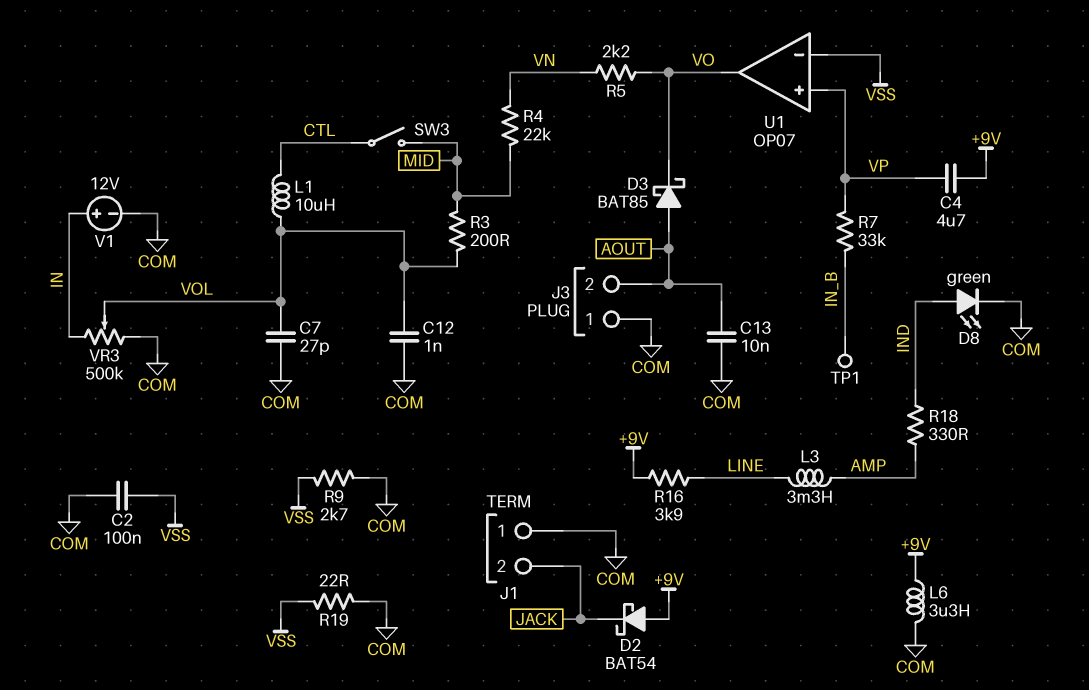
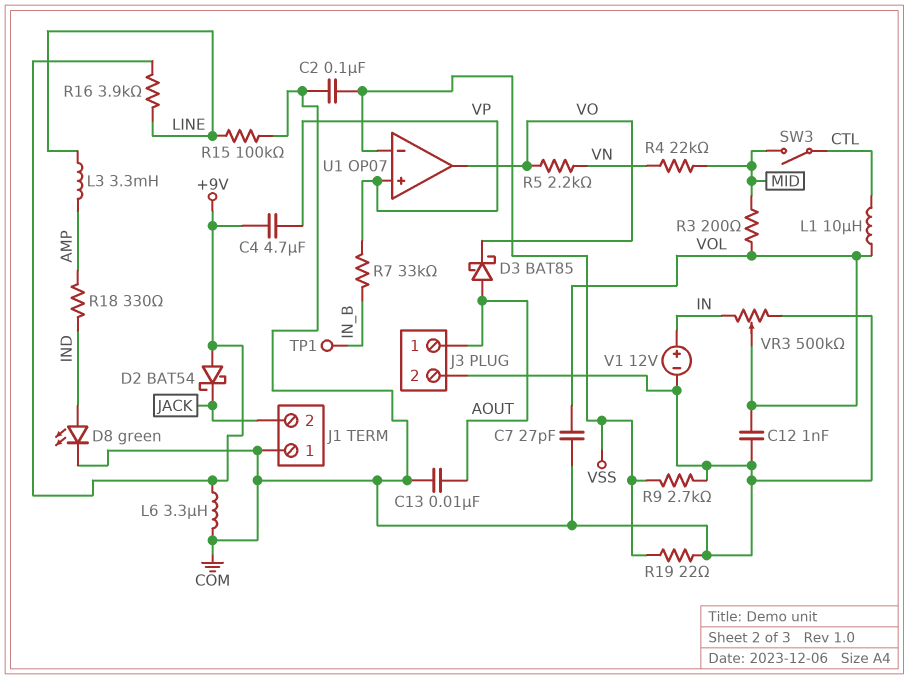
J3 pin 1: COM -> AOUT
J3 pin 2: AOUT -> COM
R15: none -> 100k (COM, LINE)

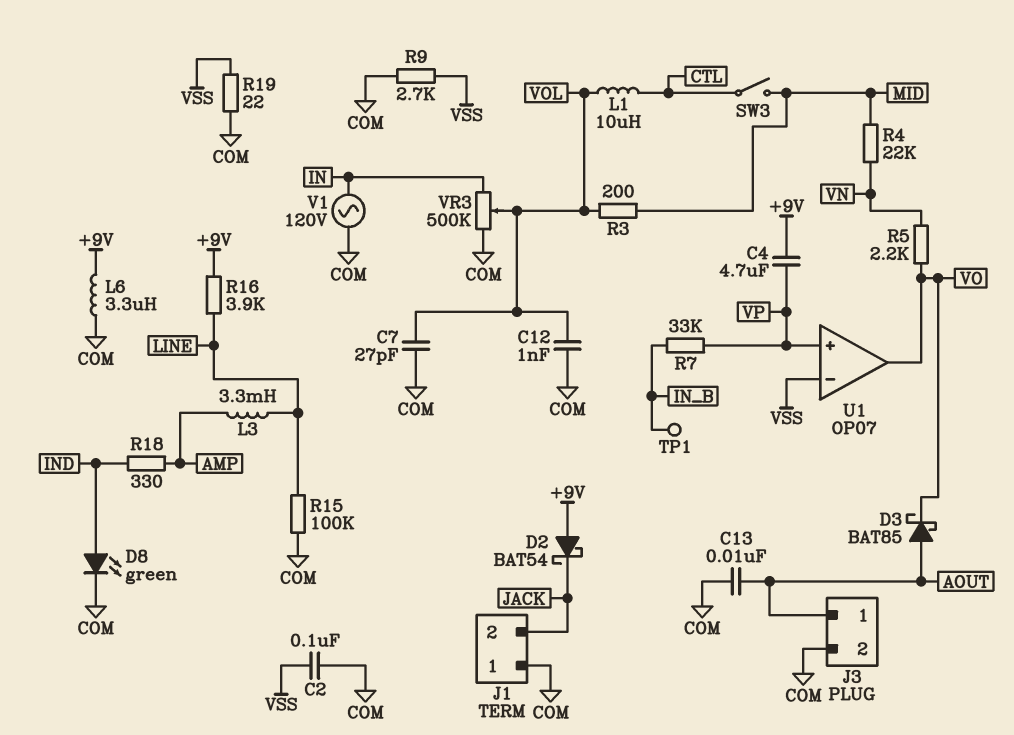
V1: 12V (plus IN, minus COM) -> AC 120V (COM, IN)

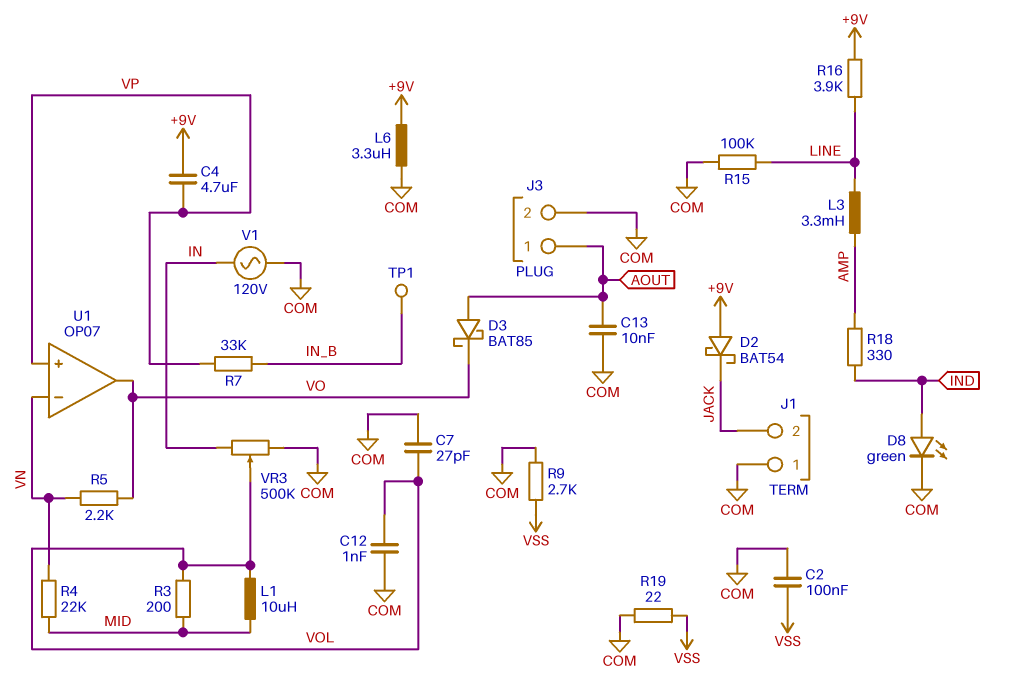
L1: 10uH (CTL, VOL) -> 10uH (MID, VOL)
SW3: switch (CTL, MID) -> none
U1 pin in-: VSS -> VN

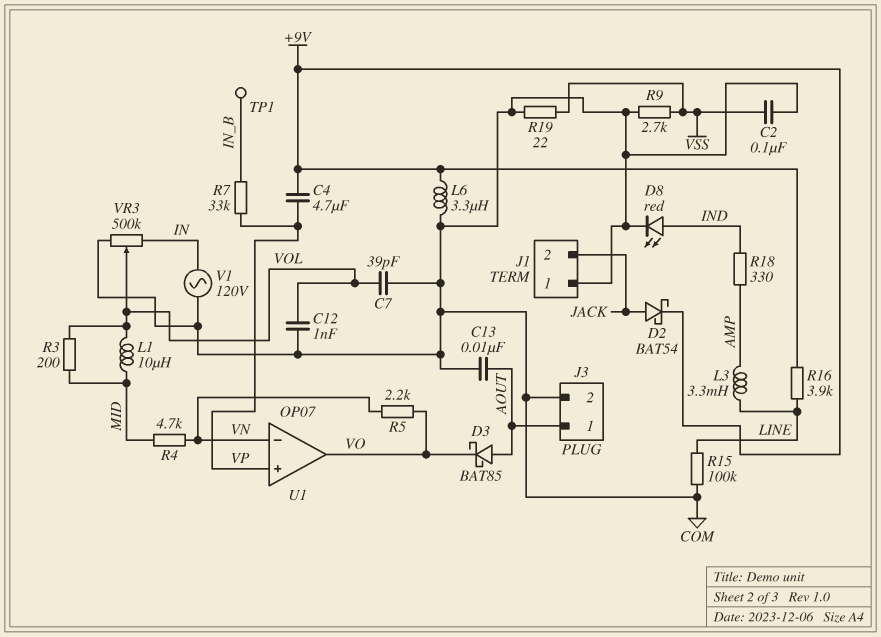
C7: 27pF (COM, VOL) -> 39pF (COM, VOL)
D2: schottky BAT54 (A +9V, K JACK) -> schottky BAT54 (A JACK, K +9V)
D8: LED green (A IND, K COM) -> LED red (A IND, K COM)
R4: 22k (MID, VN) -> 4.7k (MID, VN)

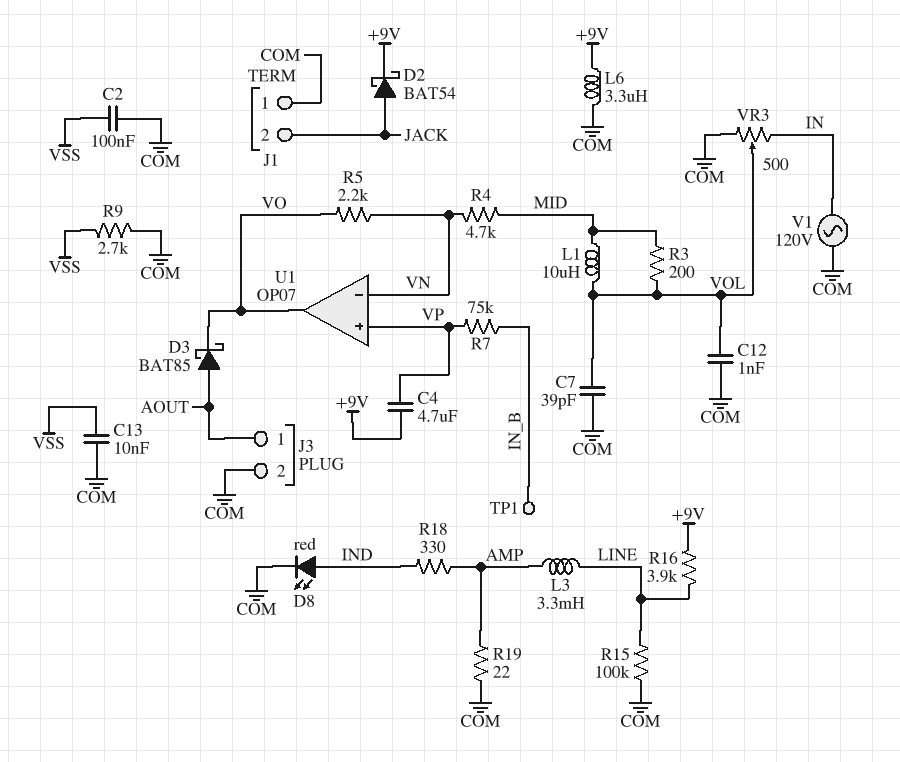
C13: 10nF (AOUT, COM) -> 10nF (COM, VSS)
R7: 33k (IN_B, VP) -> 75k (IN_B, VP)
R19: 22 (COM, VSS) -> 22 (AMP, COM)
VR3: 500k (COM, IN, wiper VOL) -> 500 (COM, IN, wiper VOL)

